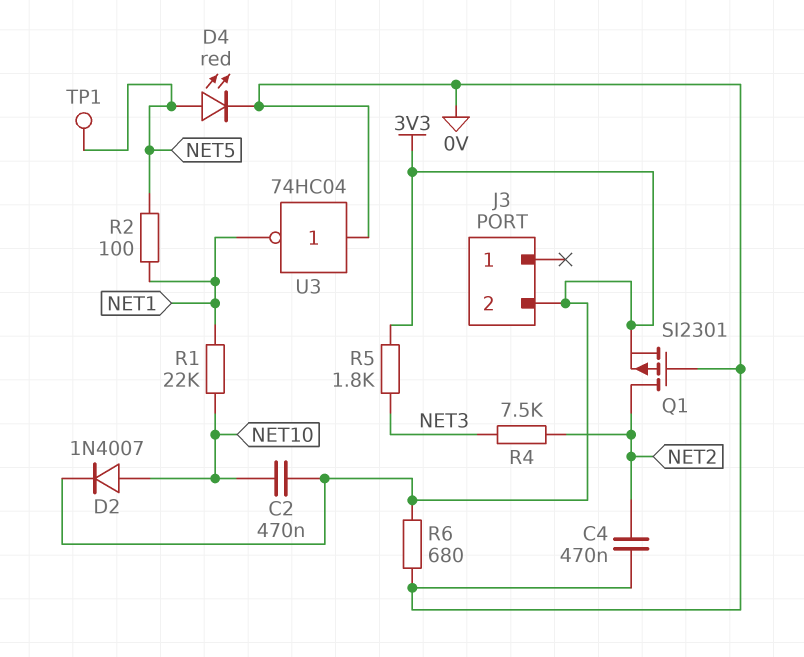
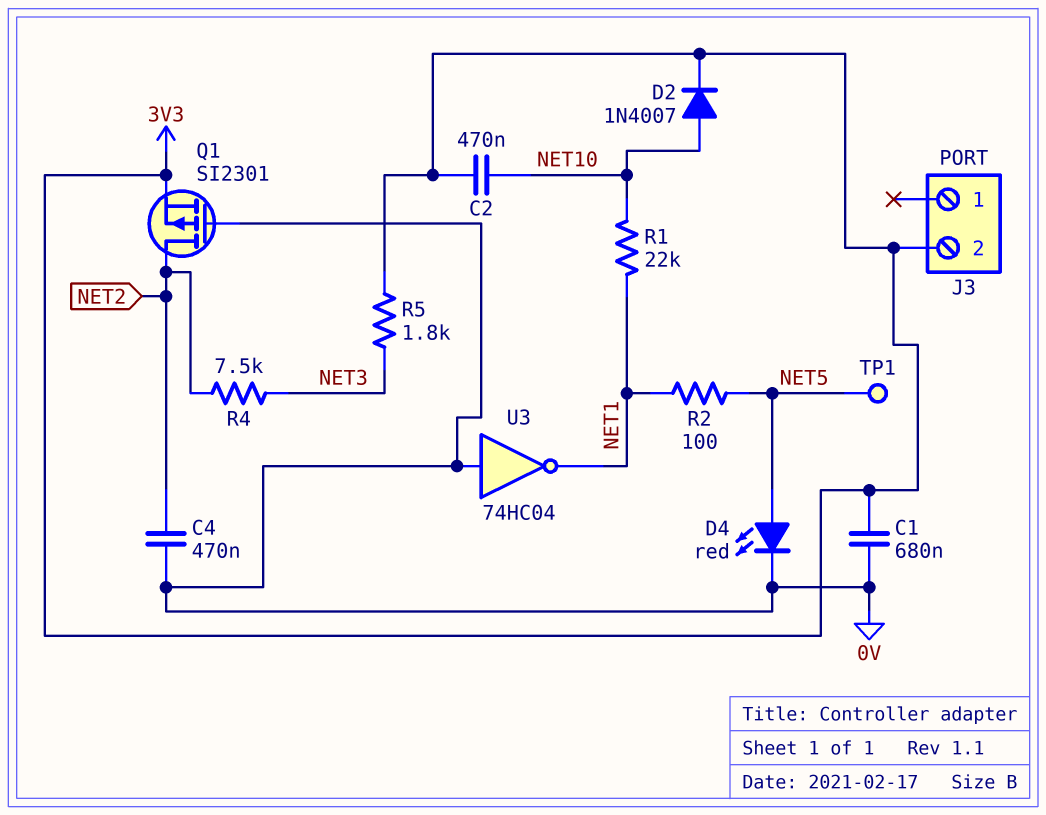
C1: none -> 680nF (0V, 3V3)
R6: 680 (0V, 3V3) -> none

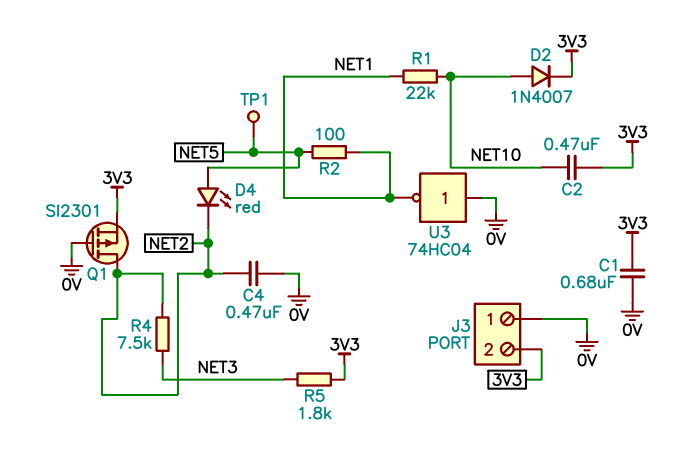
D4: LED red (A NET5, K 0V) -> LED red (A NET5, K NET2)
J3 pin 1: none -> 0V

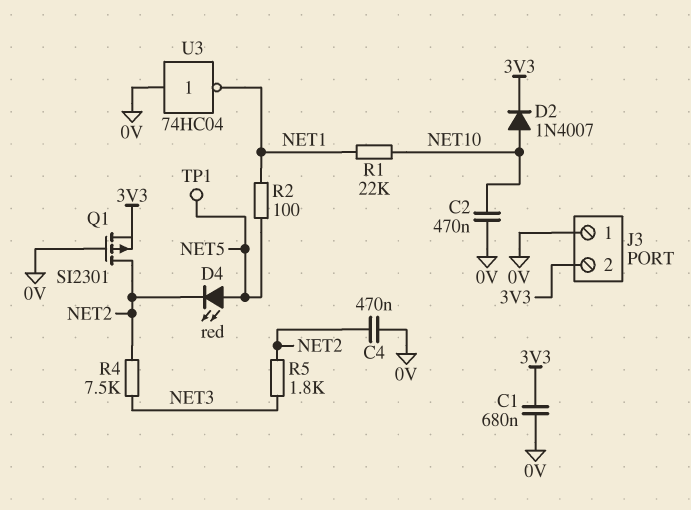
C2: 470nF (3V3, NET10) -> 470nF (0V, NET10)
R5: 1.8k (3V3, NET3) -> 1.8k (NET2, NET3)

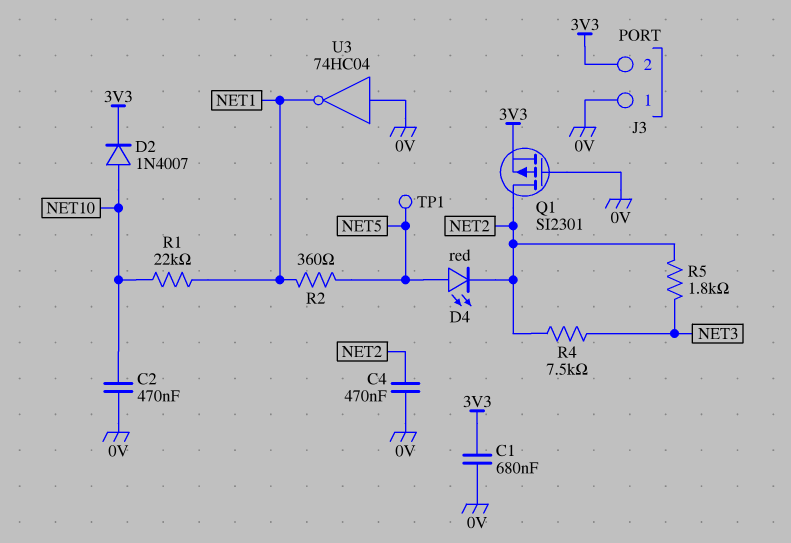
R2: 100 (NET1, NET5) -> 360 (NET1, NET5)

